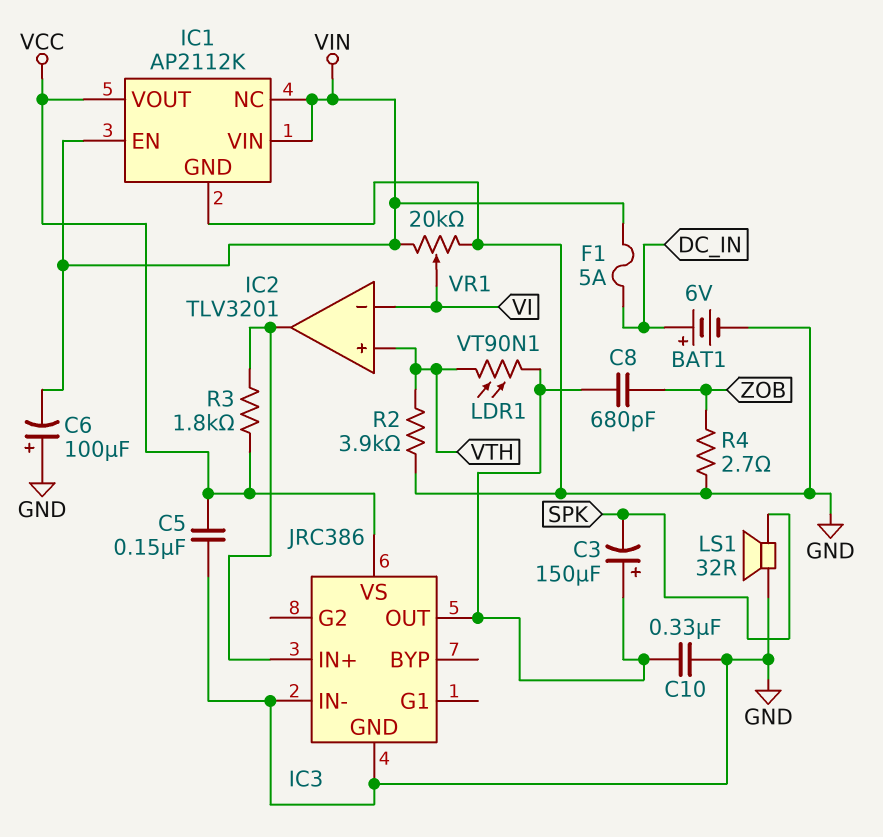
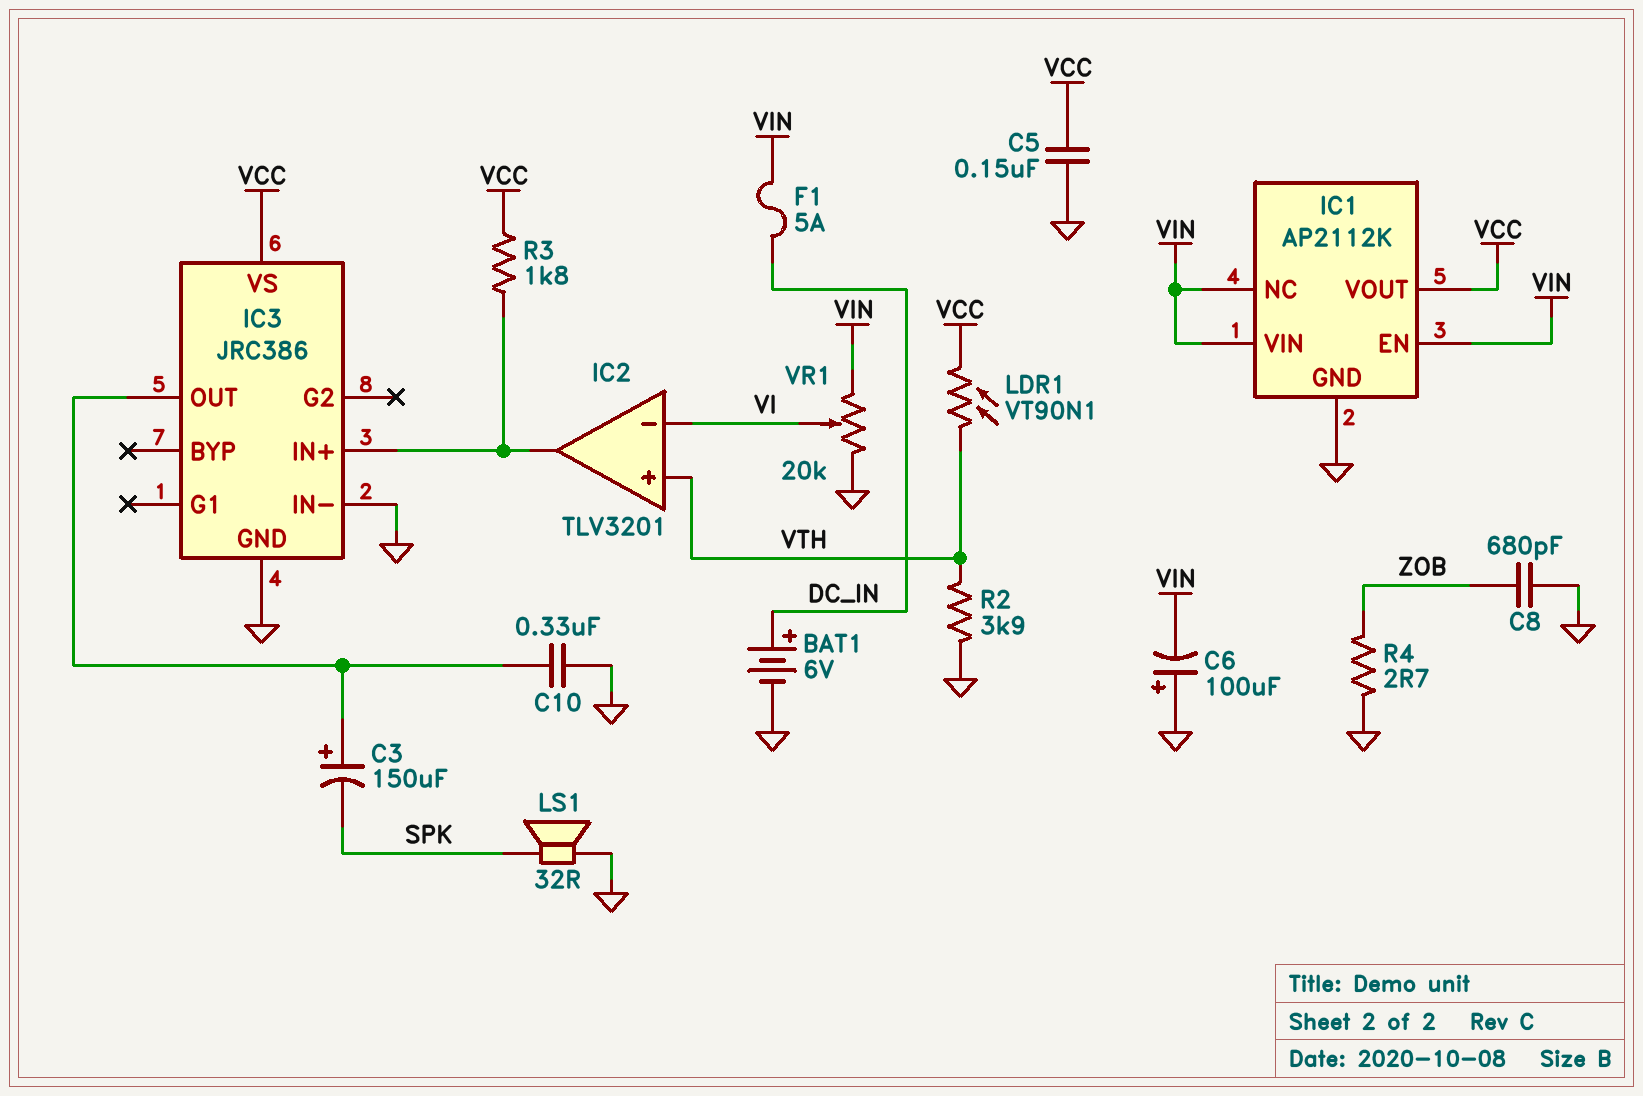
C8: 680pF (IC3/OUT, ZOB) -> 680pF (GND, ZOB)
LDR1: VT90N1 (IC3/OUT, VTH) -> VT90N1 (VCC, VTH)

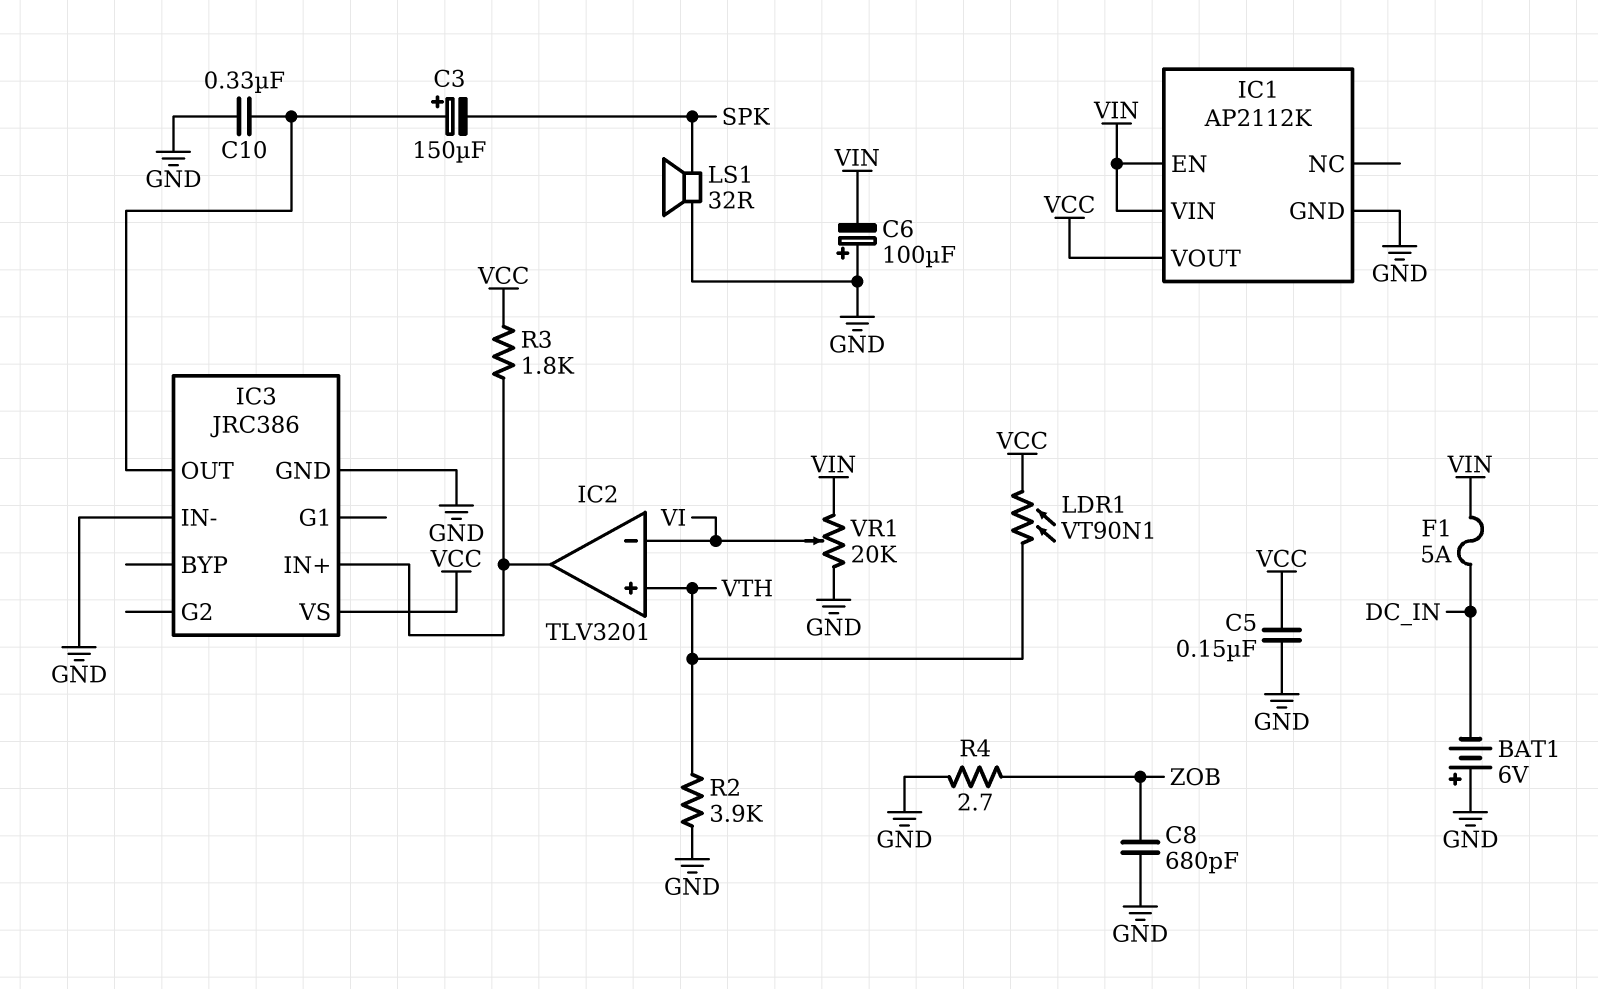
BAT1: 6V (plus DC_IN, minus GND) -> 6V (plus GND, minus DC_IN)
IC1 pin NC: VIN -> none

